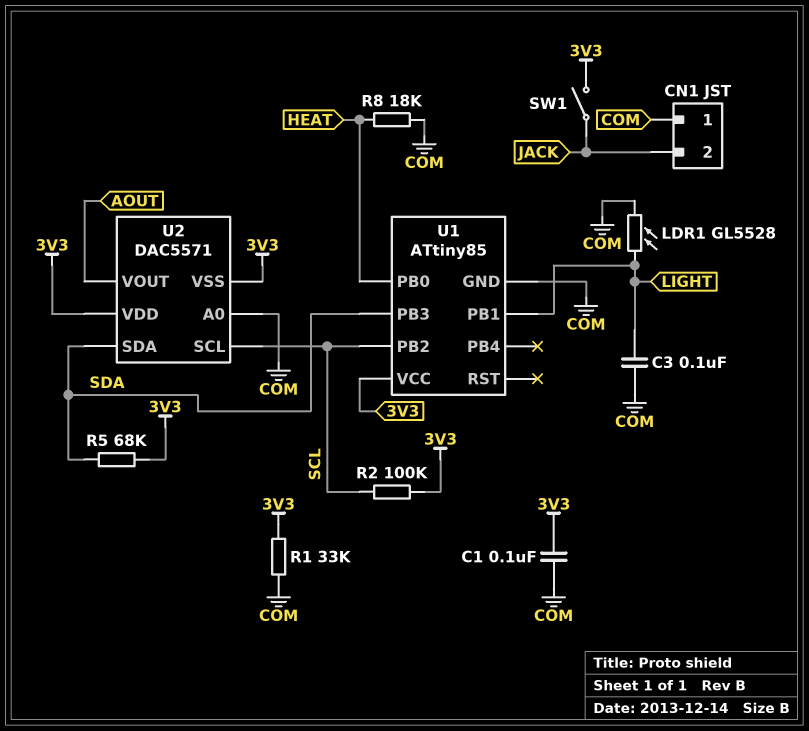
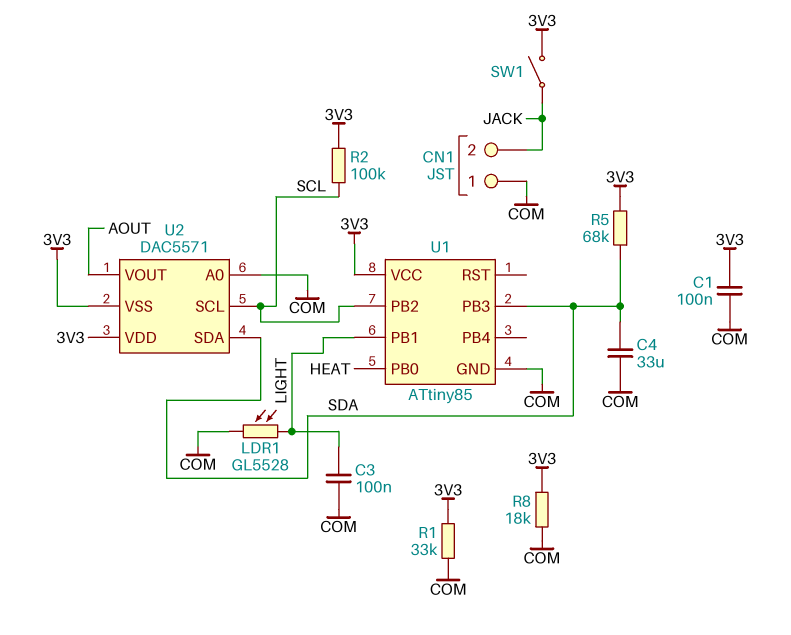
C4: none -> 33uF (COM, SDA)
R8: 18k (COM, HEAT) -> 18k (3V3, COM)

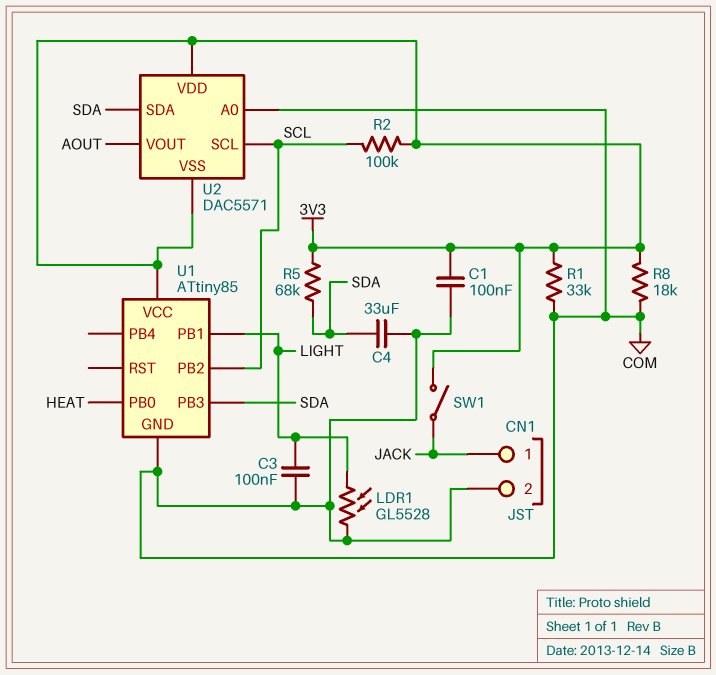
CN1 pin 1: COM -> JACK
CN1 pin 2: JACK -> COM

